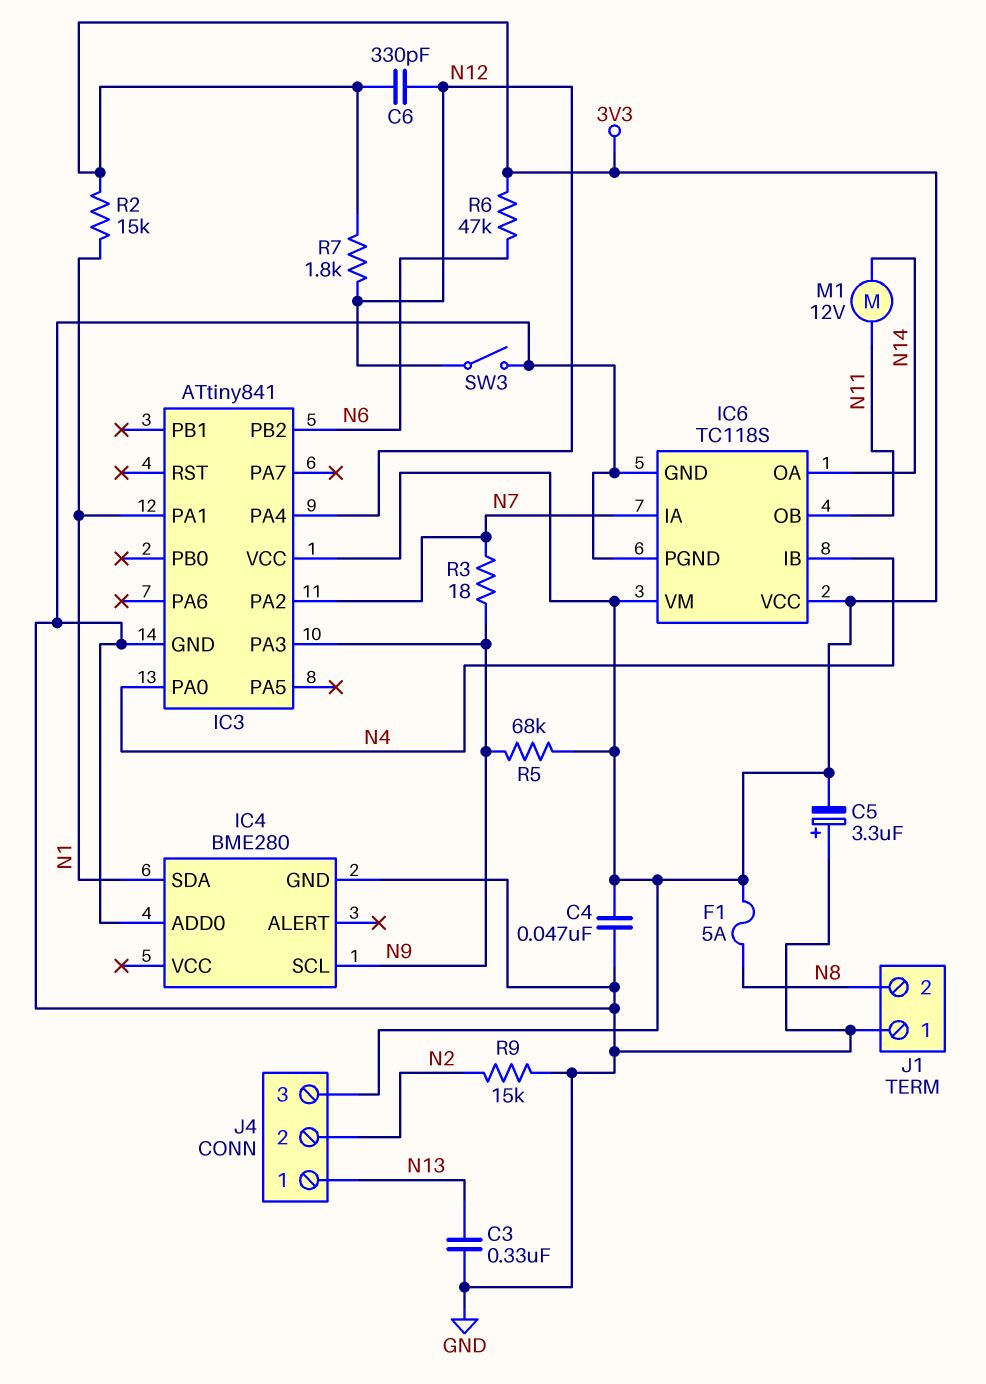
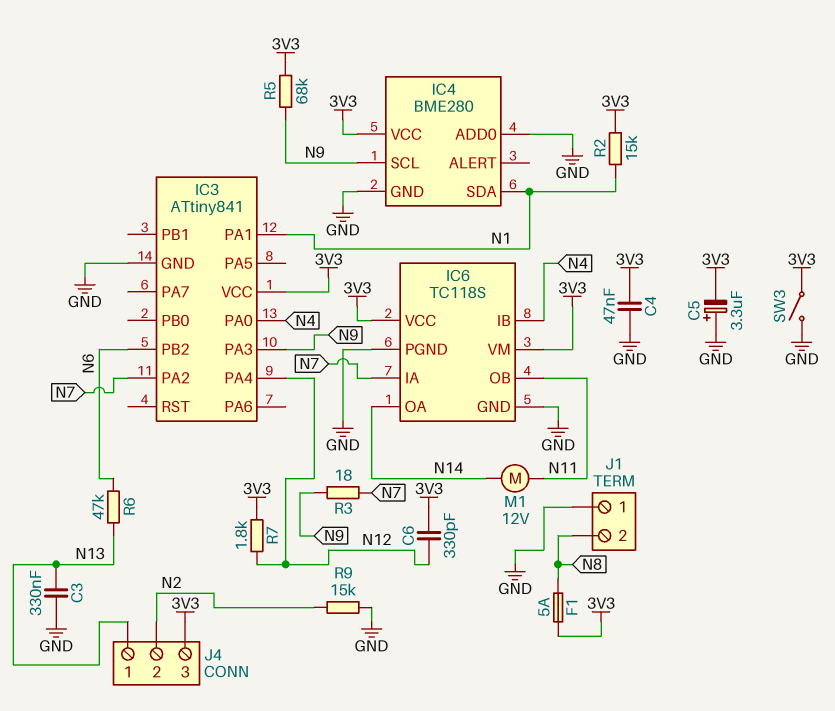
IC4 pin VCC: none -> 3V3
R6: 47k (3V3, N6) -> 47k (N6, N13)
SW3: switch (GND, N12) -> switch (3V3, GND)

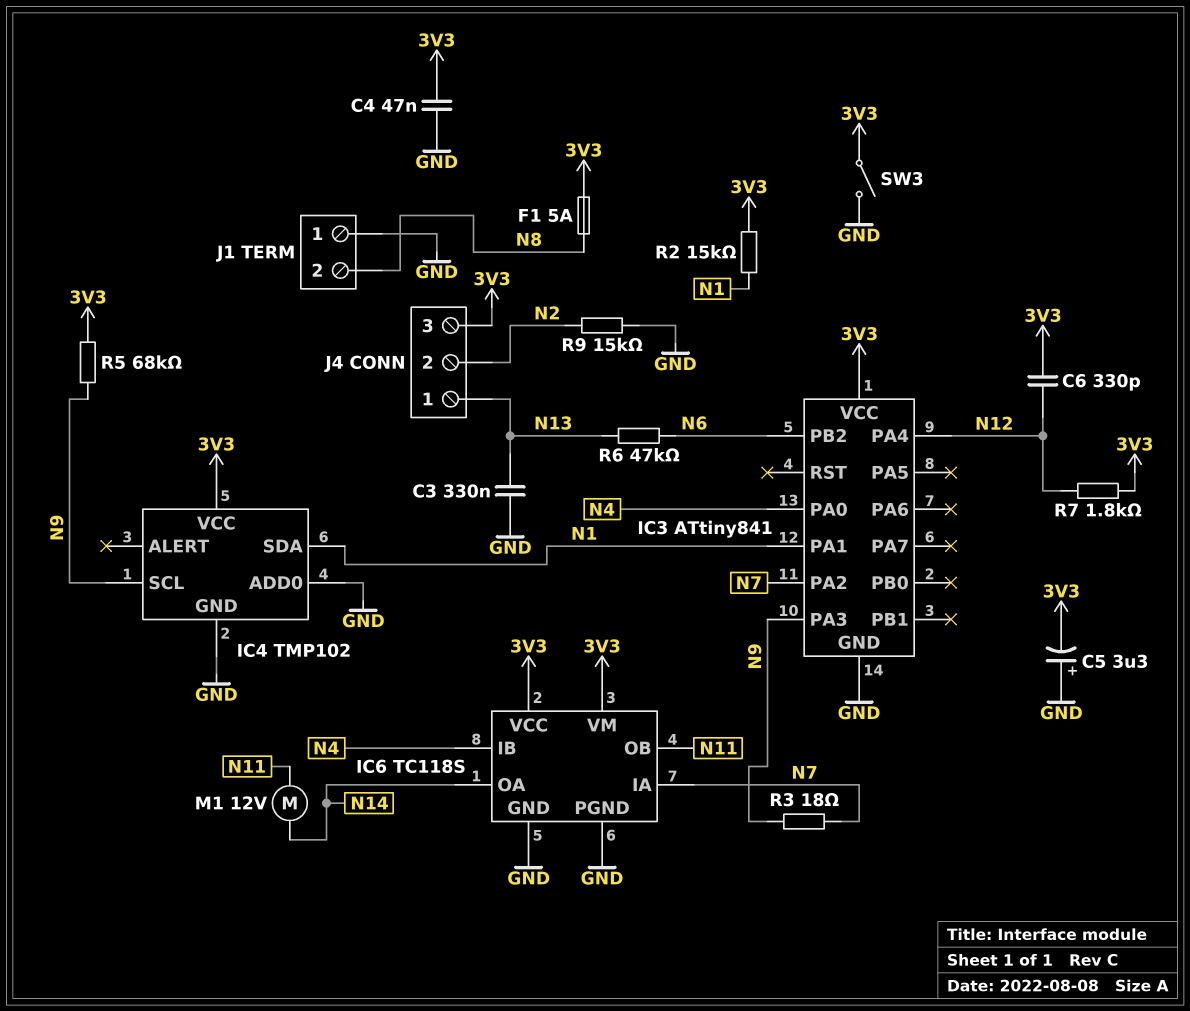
IC4: BME280 -> TMP102

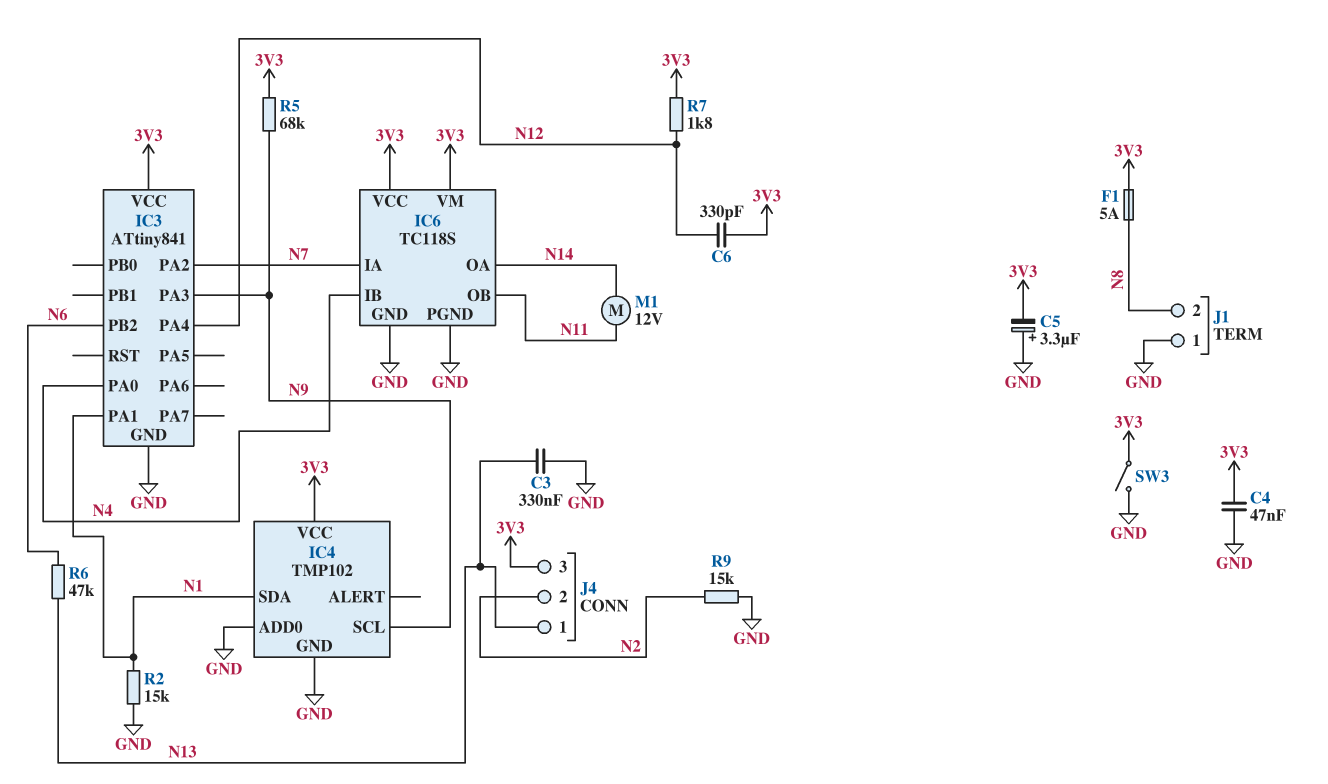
R2: 15k (3V3, N1) -> 15k (GND, N1)
R3: 18 (N7, N9) -> none

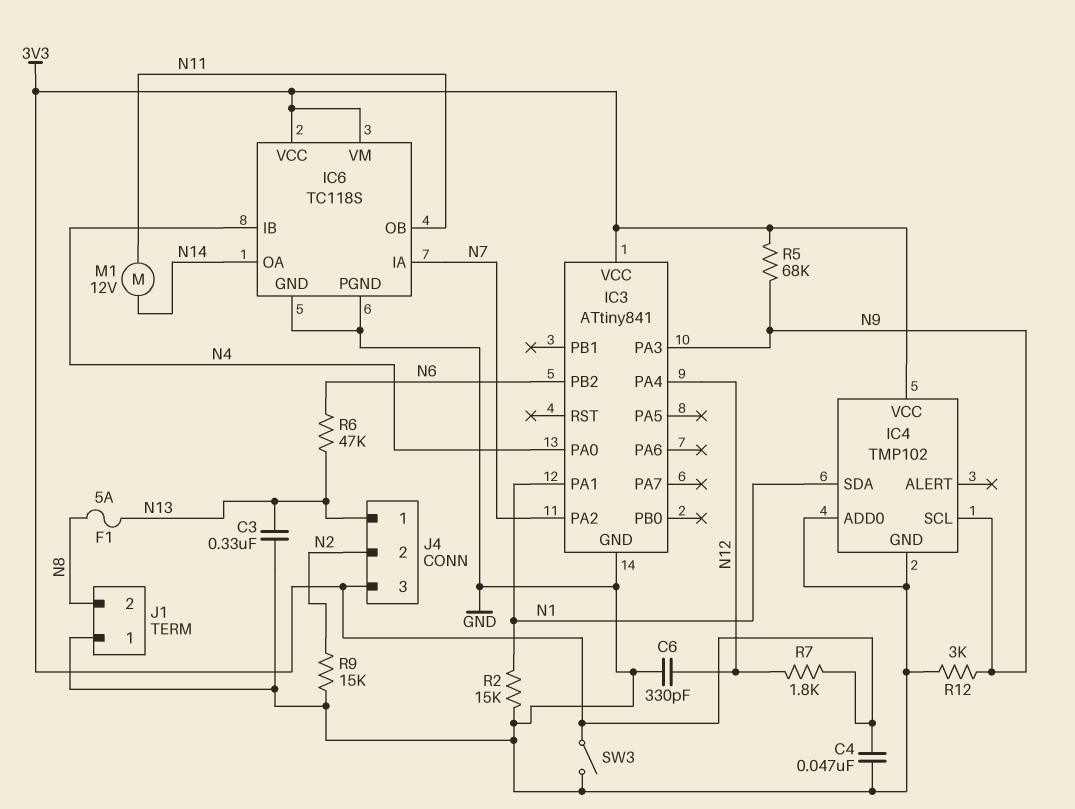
C5: 3.3uF (plus GND, minus 3V3) -> none
C6: 330pF (3V3, N12) -> 330pF (GND, N12)
F1: 5A (3V3, N8) -> 5A (N8, N13)
R12: none -> 3k (GND, N9)

